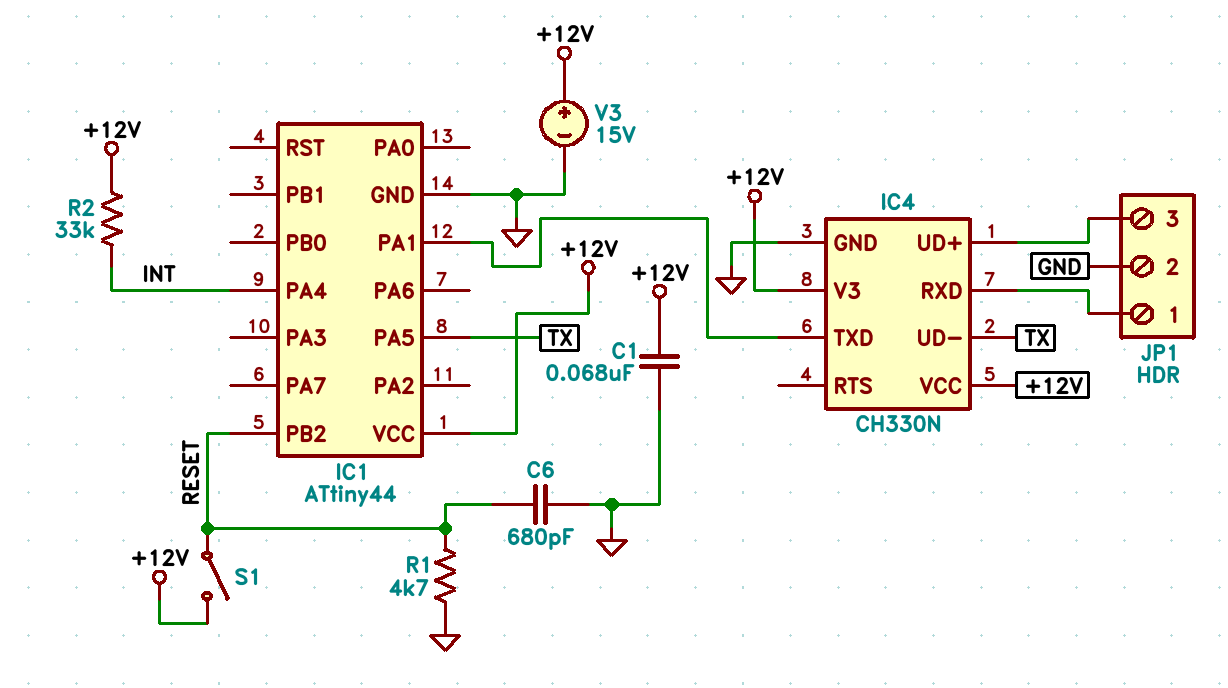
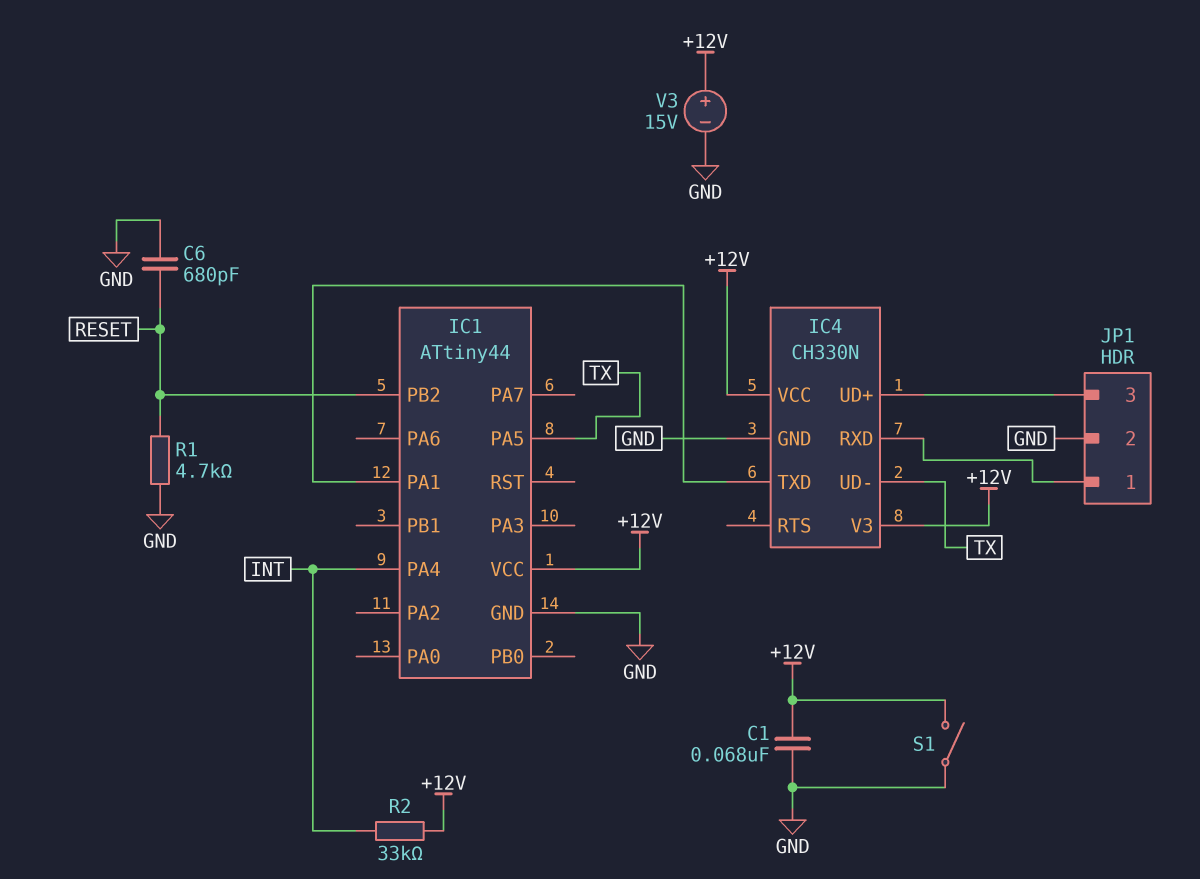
S1: switch (+12V, RESET) -> switch (+12V, GND)

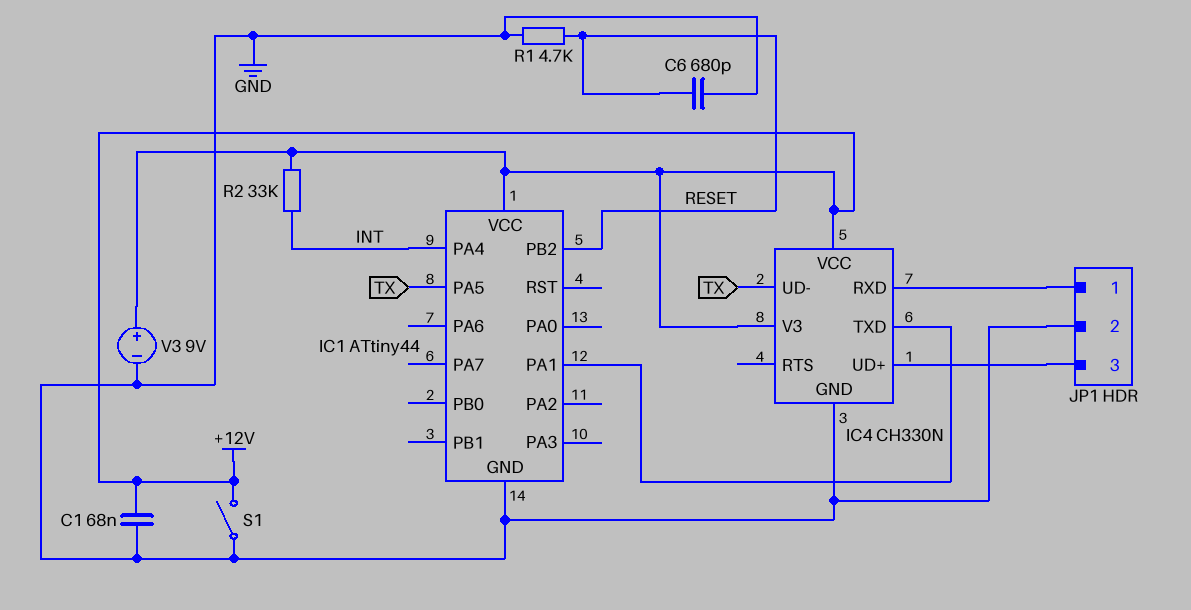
V3: 15V (plus +12V, minus GND) -> 9V (plus +12V, minus GND)

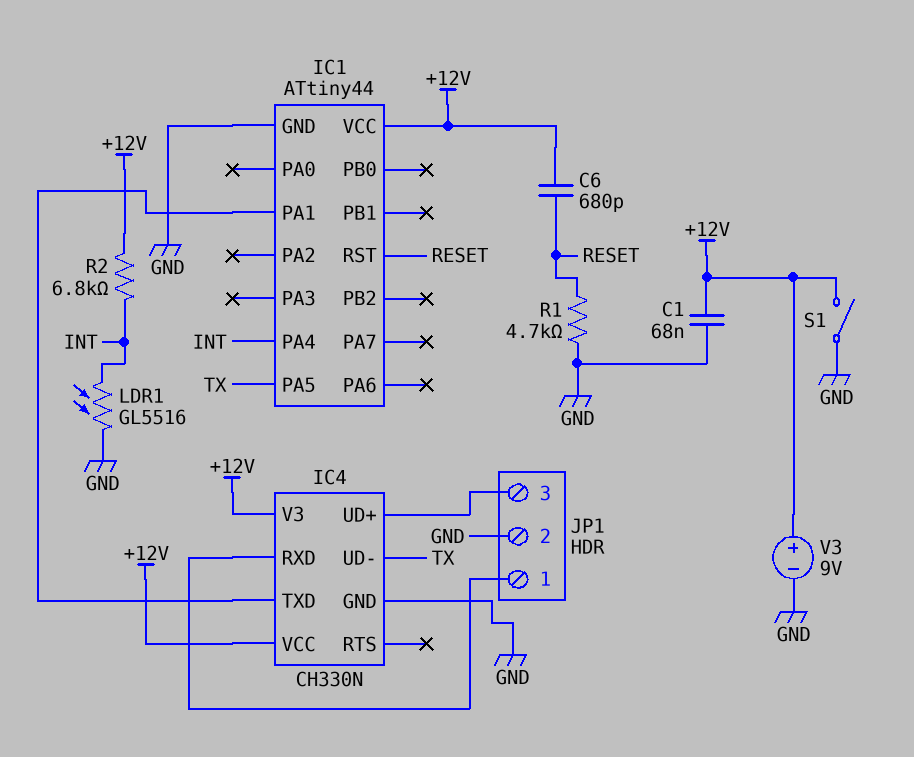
C6: 680pF (GND, RESET) -> 680pF (+12V, RESET)
IC1 pin PB2: RESET -> none
IC1 pin RST: none -> RESET
LDR1: none -> GL5516 (GND, INT)
R2: 33k (+12V, INT) -> 6.8k (+12V, INT)

